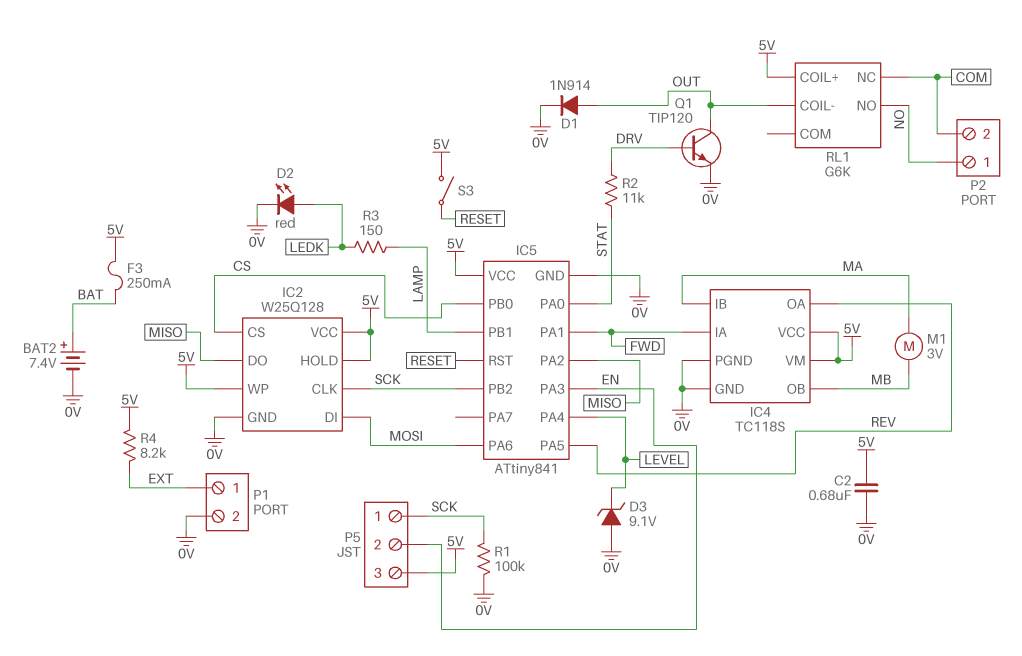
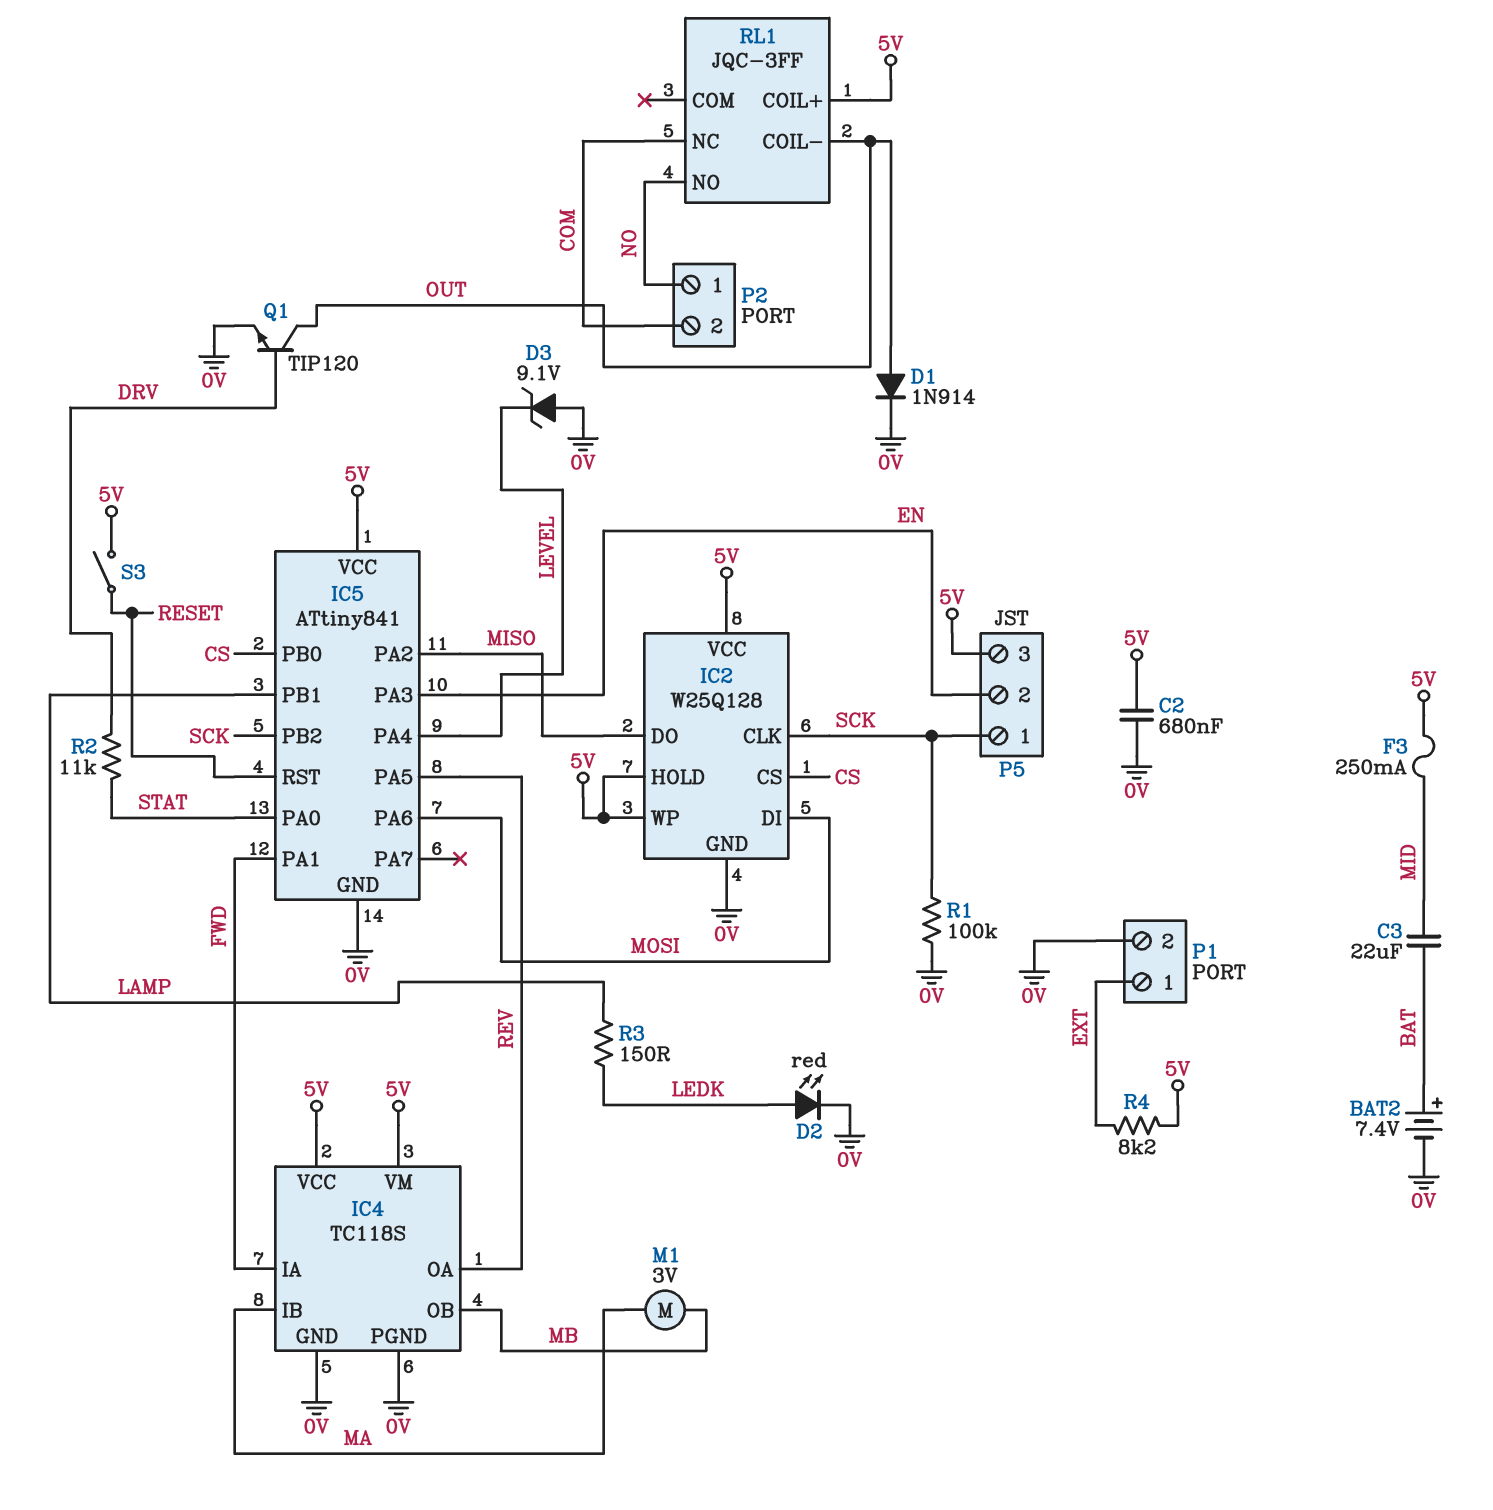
C3: none -> 22uF (BAT, MID)
F3: 250mA (5V, BAT) -> 250mA (5V, MID)
RL1: G6K -> JQC-3FF

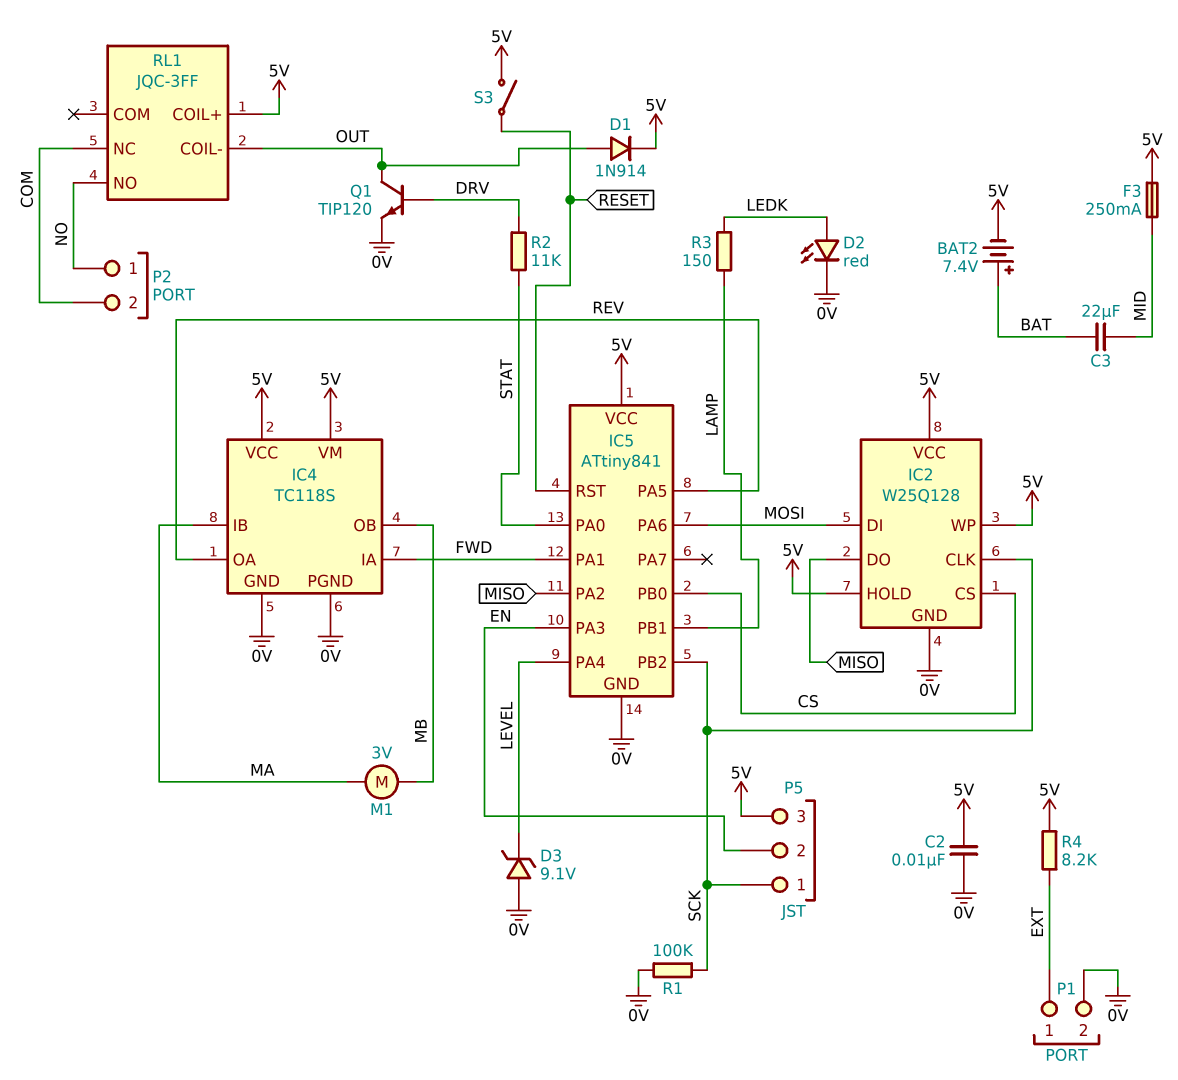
BAT2: 7.4V (plus BAT, minus 0V) -> 7.4V (plus BAT, minus 5V)
C2: 680nF (0V, 5V) -> 10nF (0V, 5V)
D1: diode 1N914 (A OUT, K 0V) -> diode 1N914 (A OUT, K 5V)

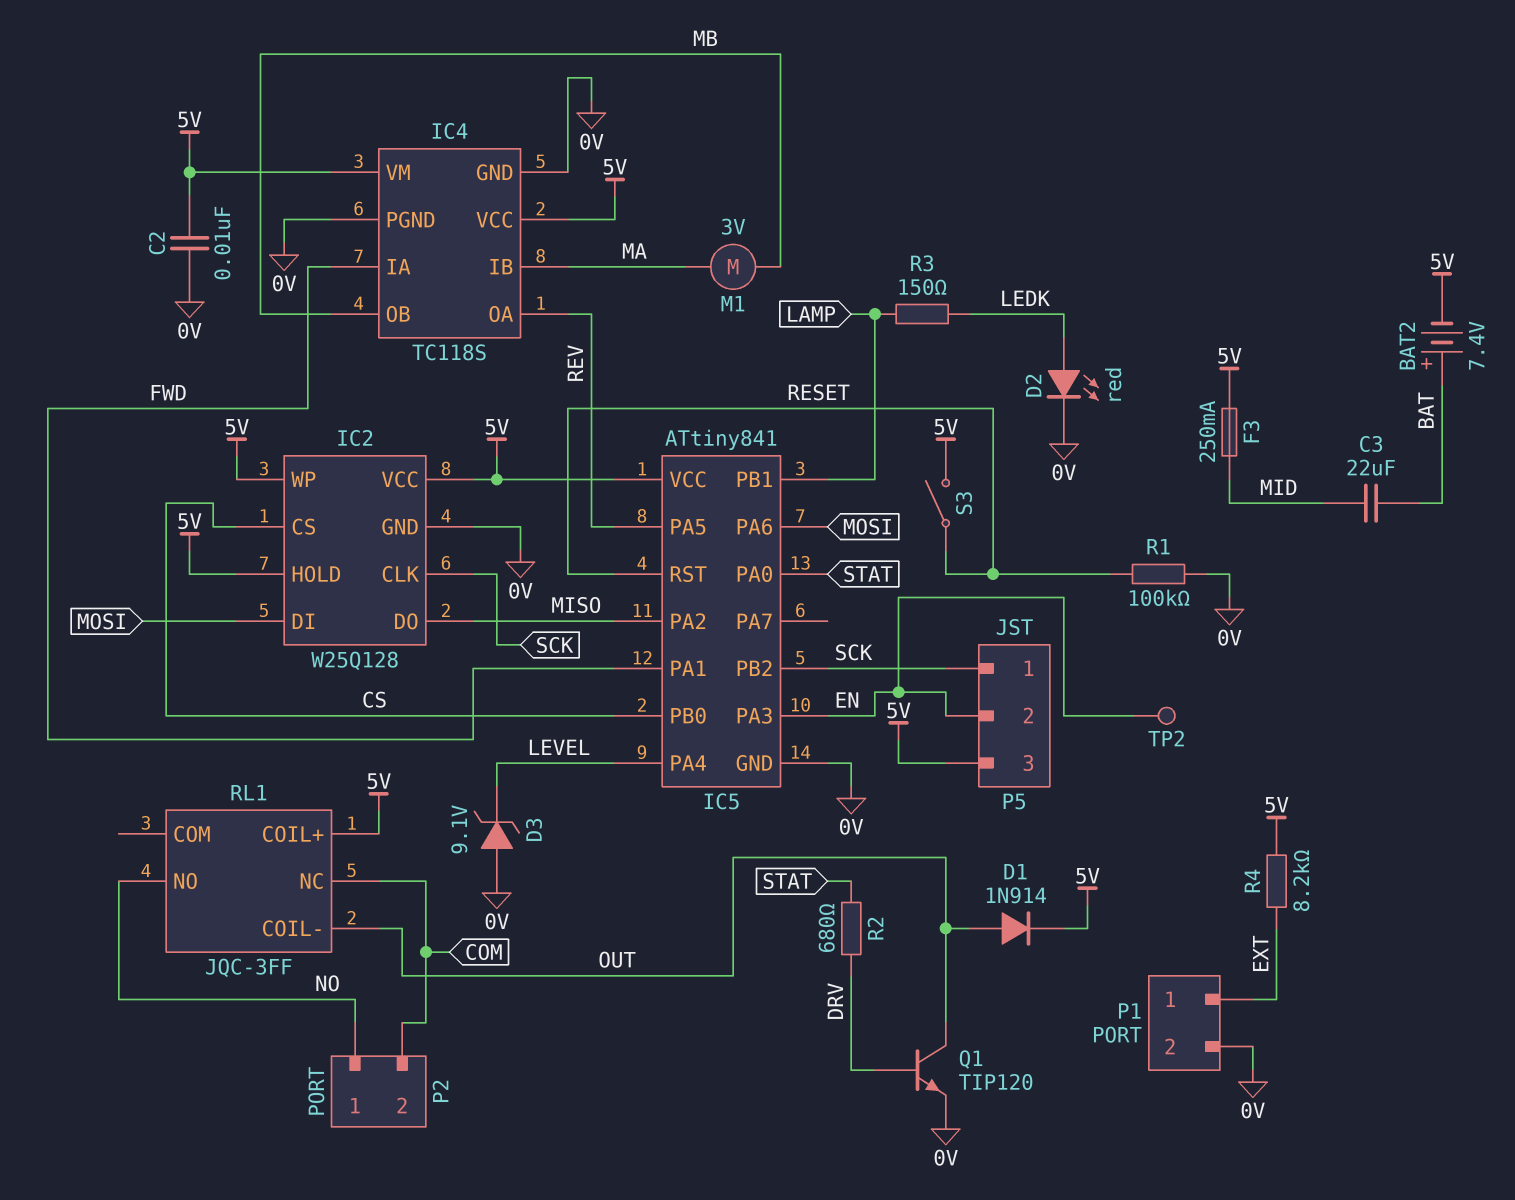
R1: 100k (0V, SCK) -> 100k (0V, RESET)
R2: 11k (DRV, STAT) -> 680 (DRV, STAT)
TP2: none -> test point (EN)

